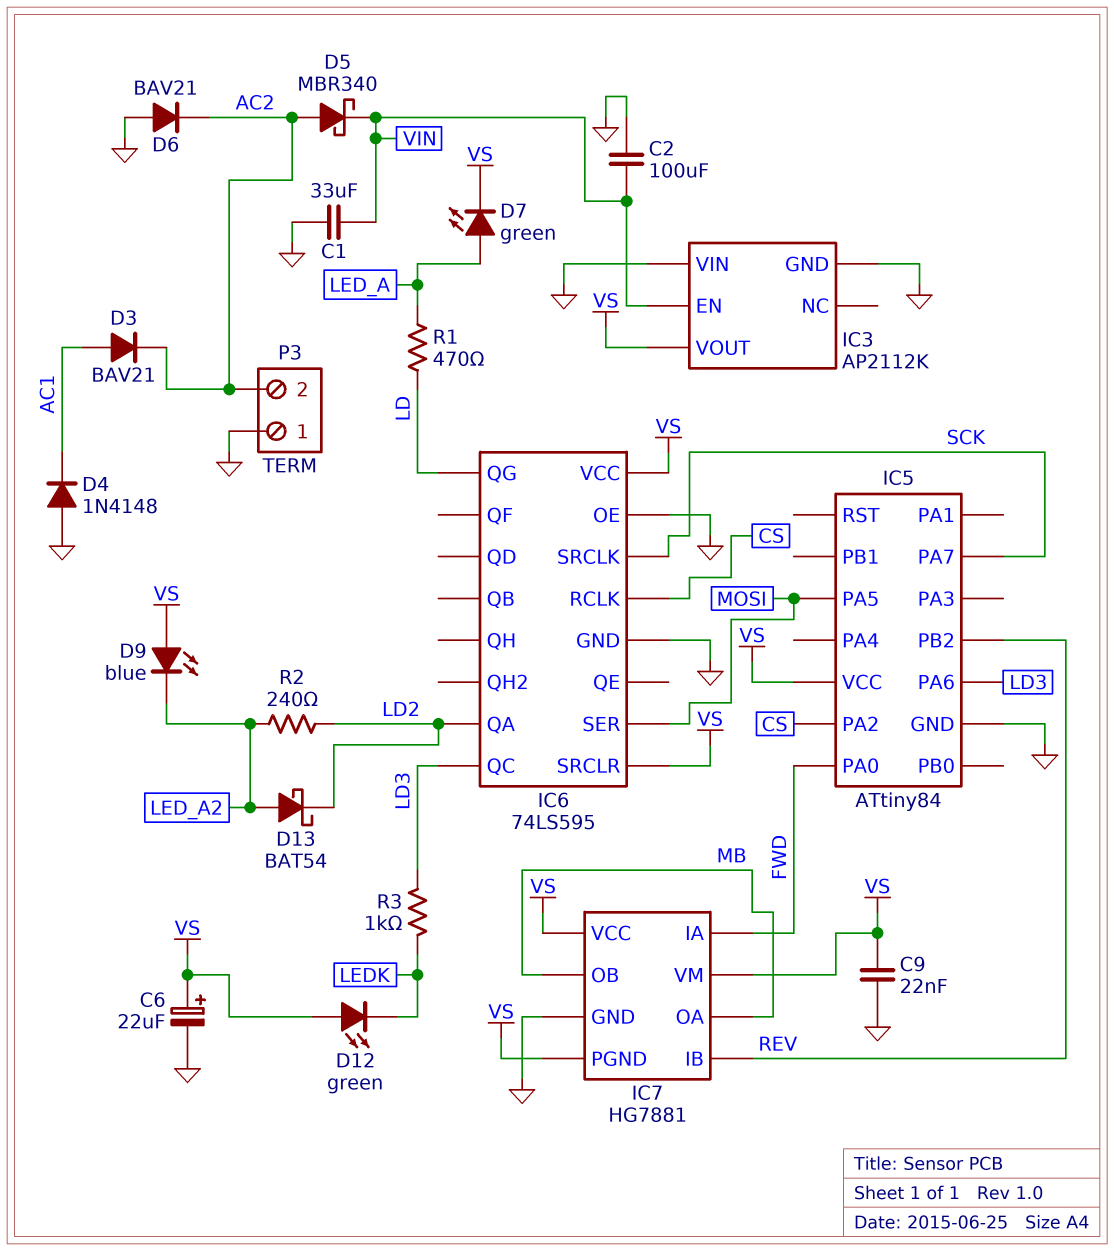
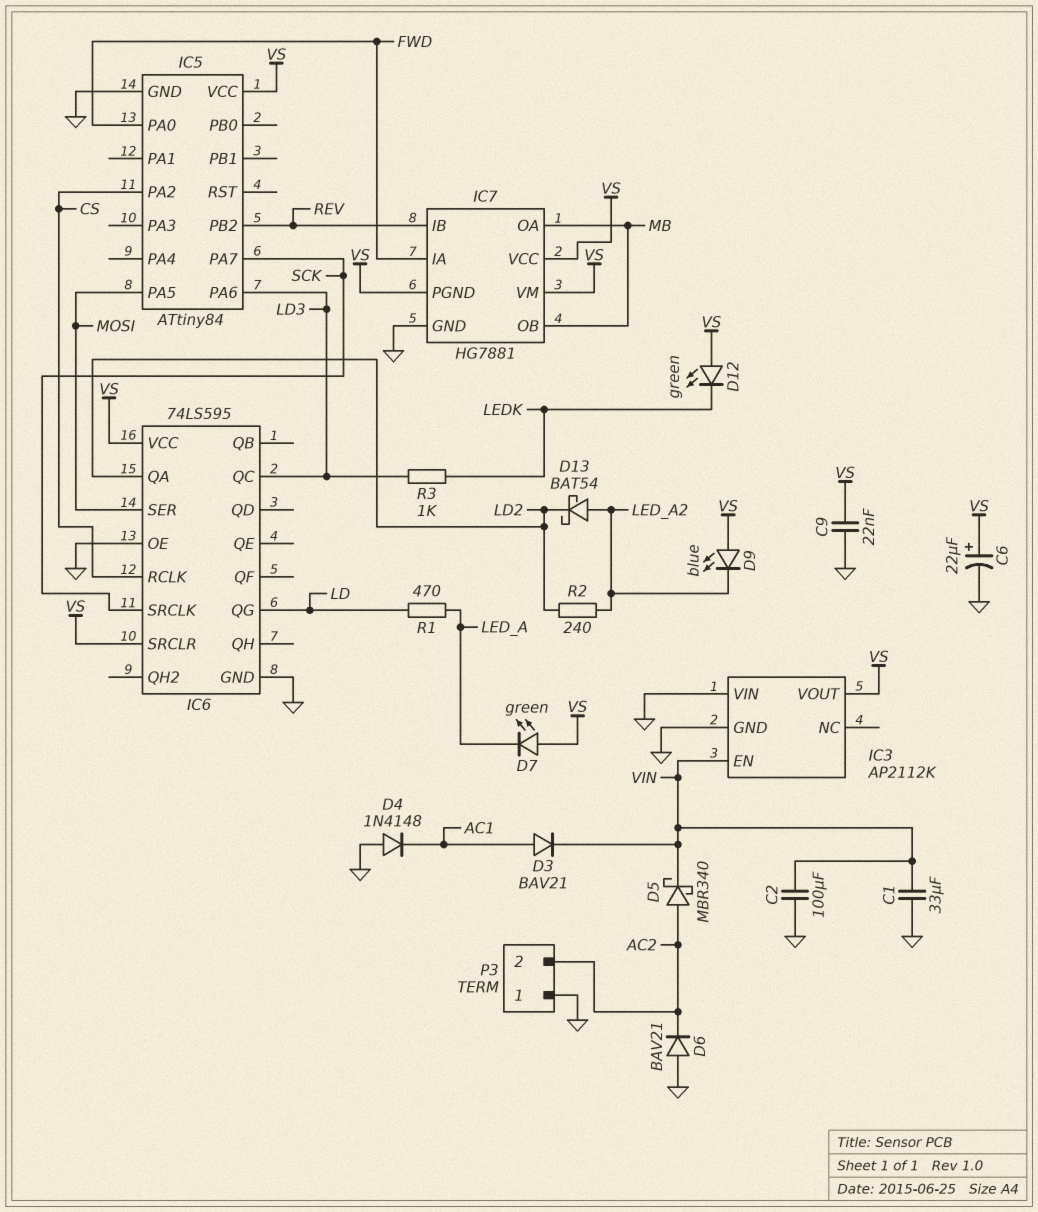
D3: diode BAV21 (A AC1, K AC2) -> diode BAV21 (A AC1, K VIN)
D7: LED green (A LED_A, K VS) -> LED green (A VS, K LED_A)

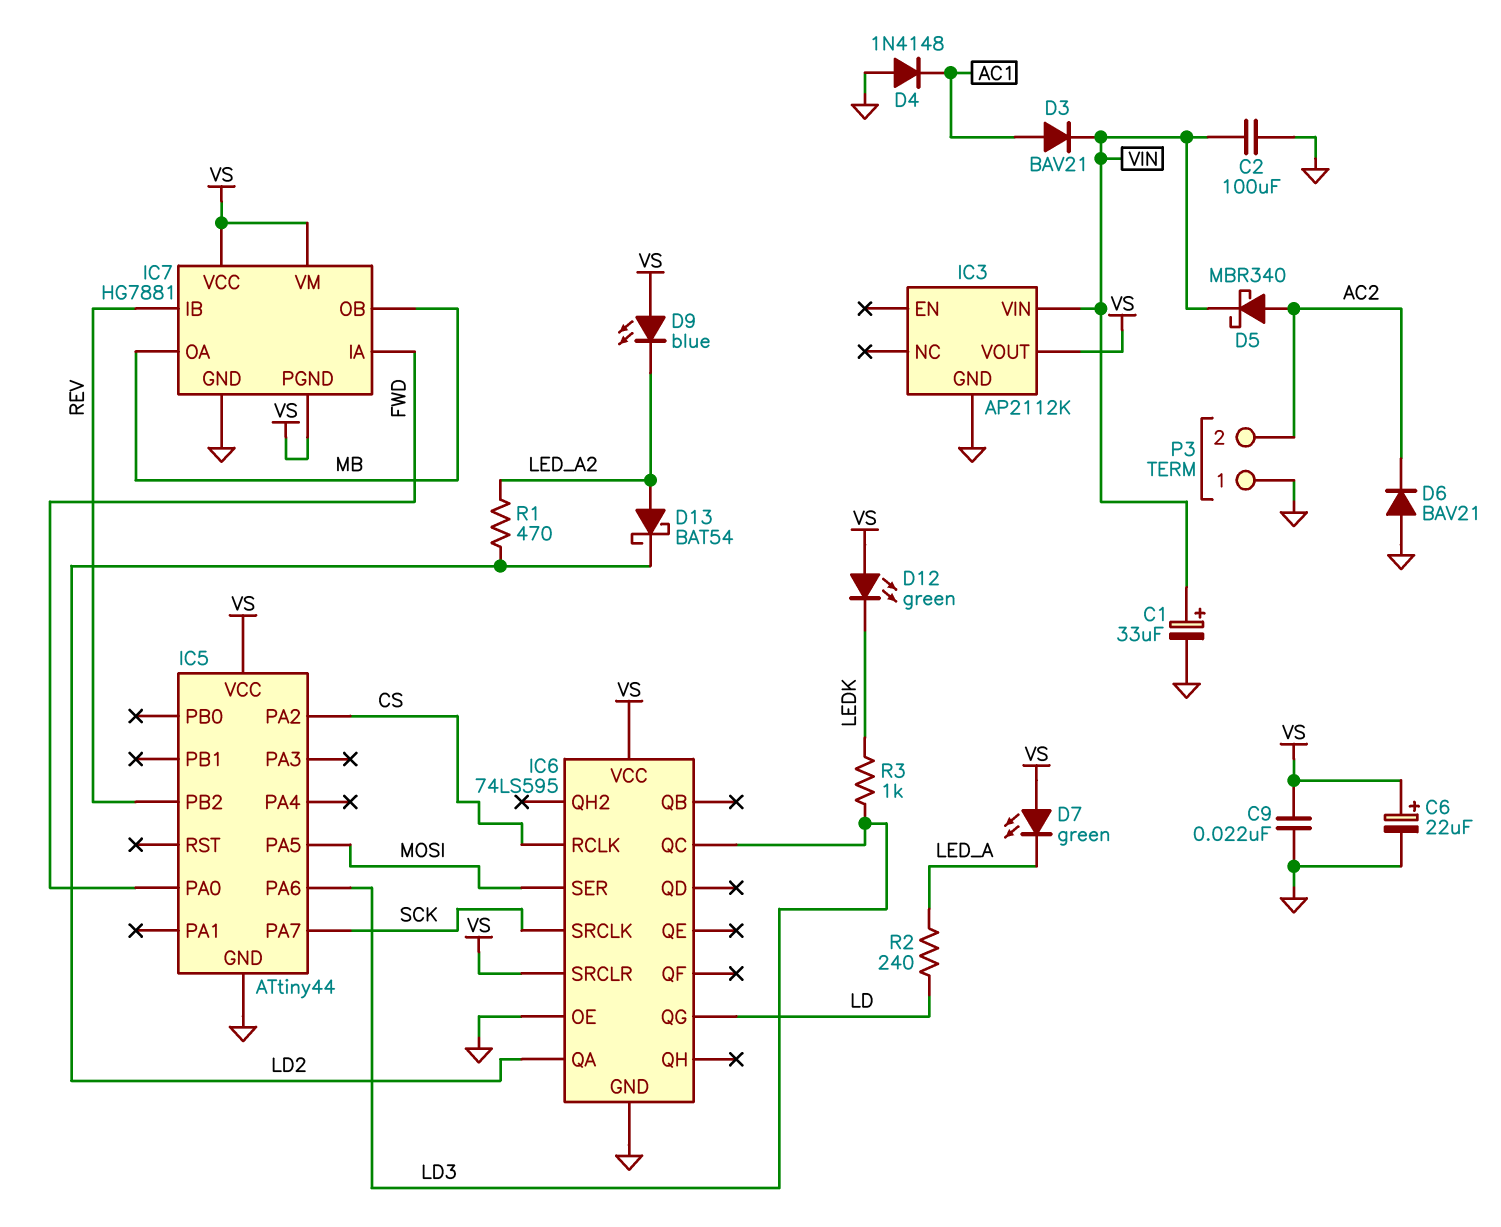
C1: 33uF (GND, VIN) -> 33uF (plus VIN, minus GND)
IC3 pin EN: VIN -> none
IC3 pin VIN: GND -> VIN
IC5: ATtiny84 -> ATtiny44
R1: 470 (LD, LED_A) -> 470 (LD2, LED_A2)
R2: 240 (LD2, LED_A2) -> 240 (LD, LED_A)

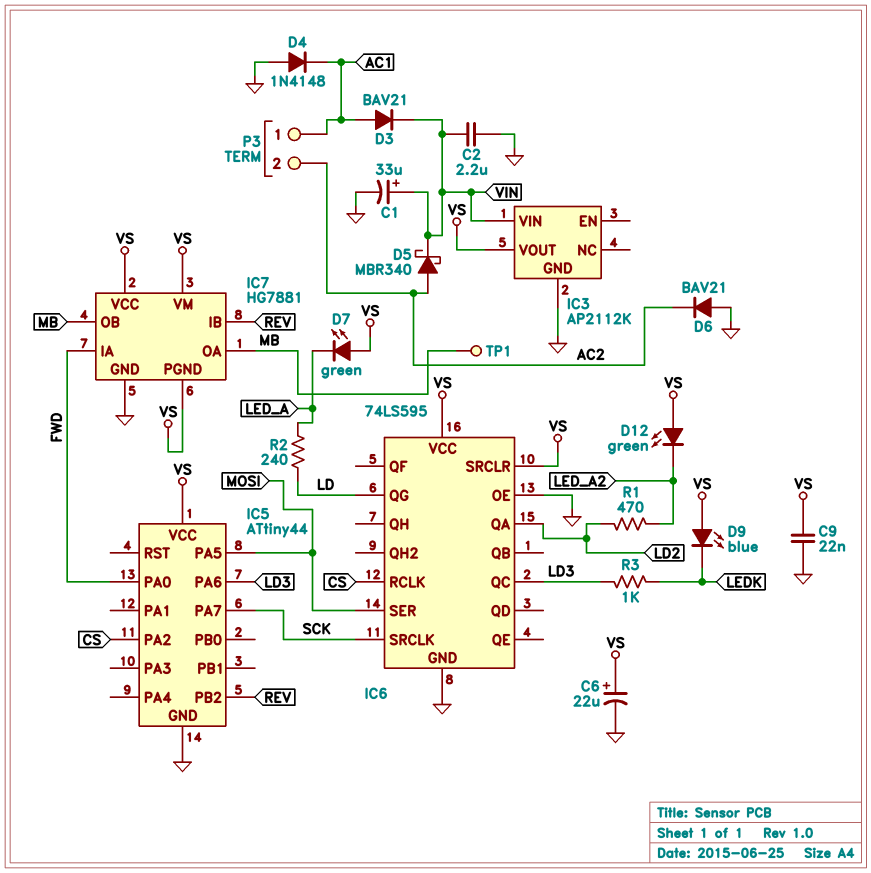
C2: 100uF (GND, VIN) -> 2.2uF (GND, VIN)
D9: LED blue (A VS, K LED_A2) -> LED blue (A VS, K LEDK)
D12: LED green (A VS, K LEDK) -> LED green (A VS, K LED_A2)
D13: schottky BAT54 (A LED_A2, K LD2) -> none
P3 pin 1: GND -> AC1
TP1: none -> test point (MB)

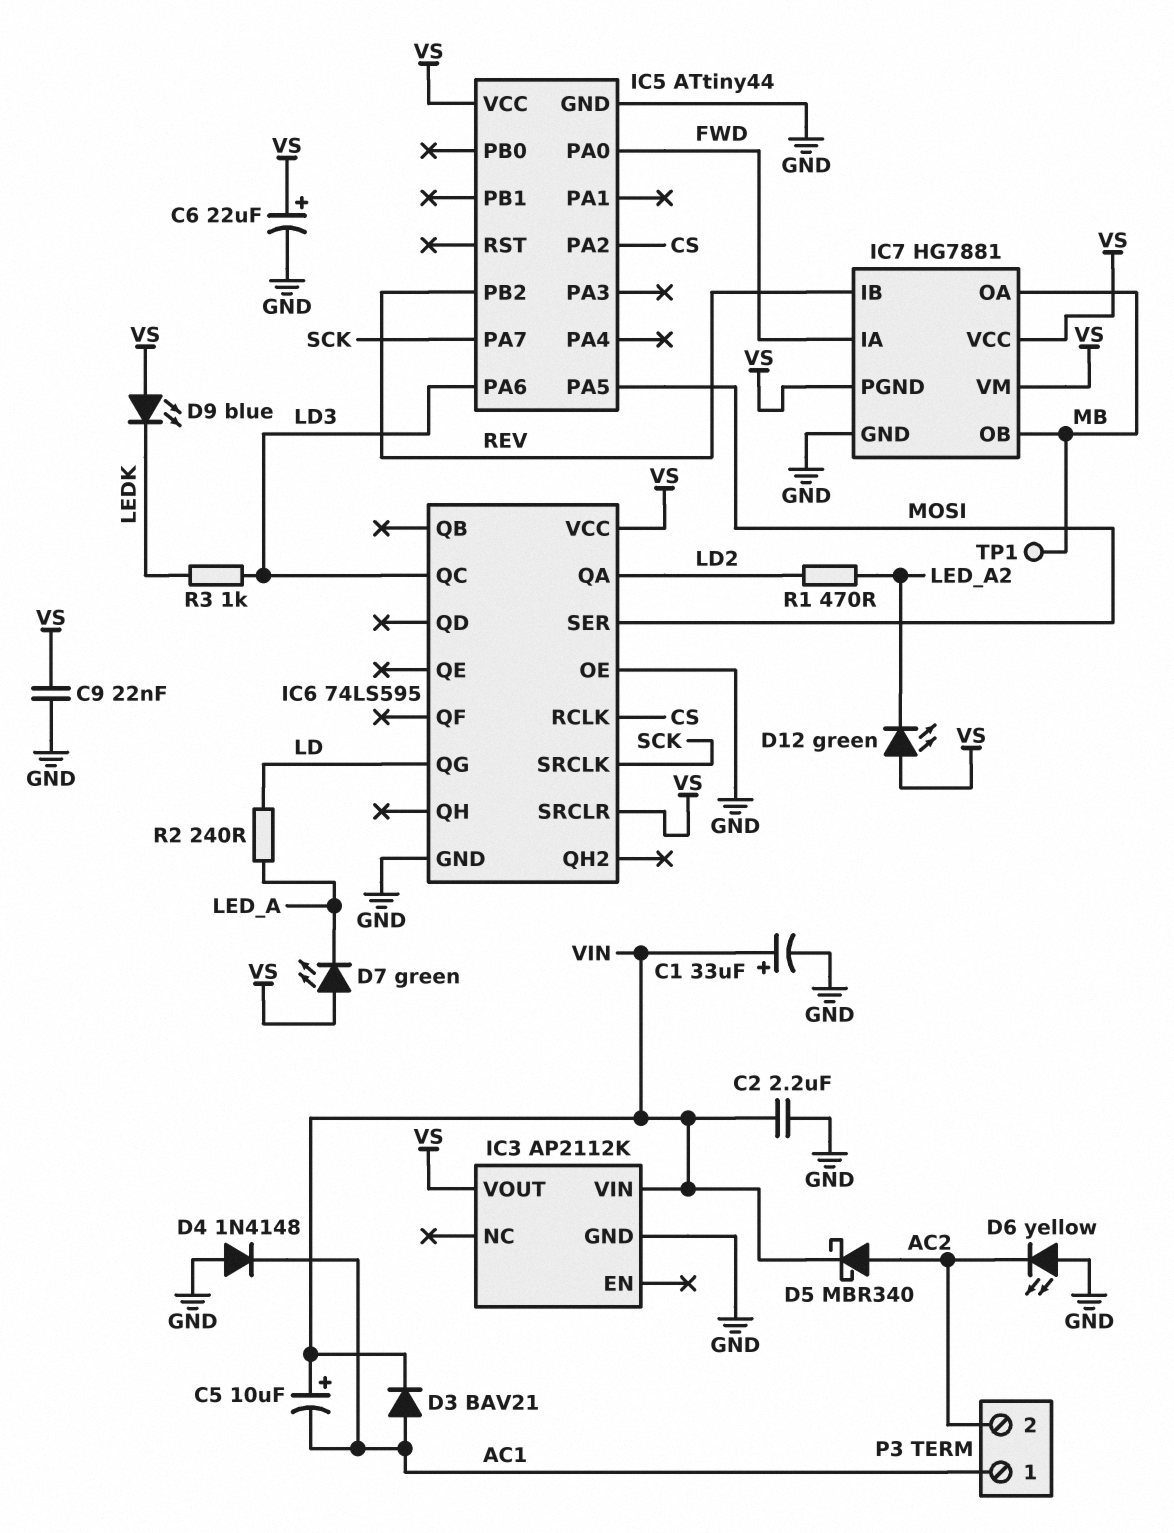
C5: none -> 10uF (plus VIN, minus AC1)
D6: diode BAV21 (A GND, K AC2) -> LED yellow (A GND, K AC2)

